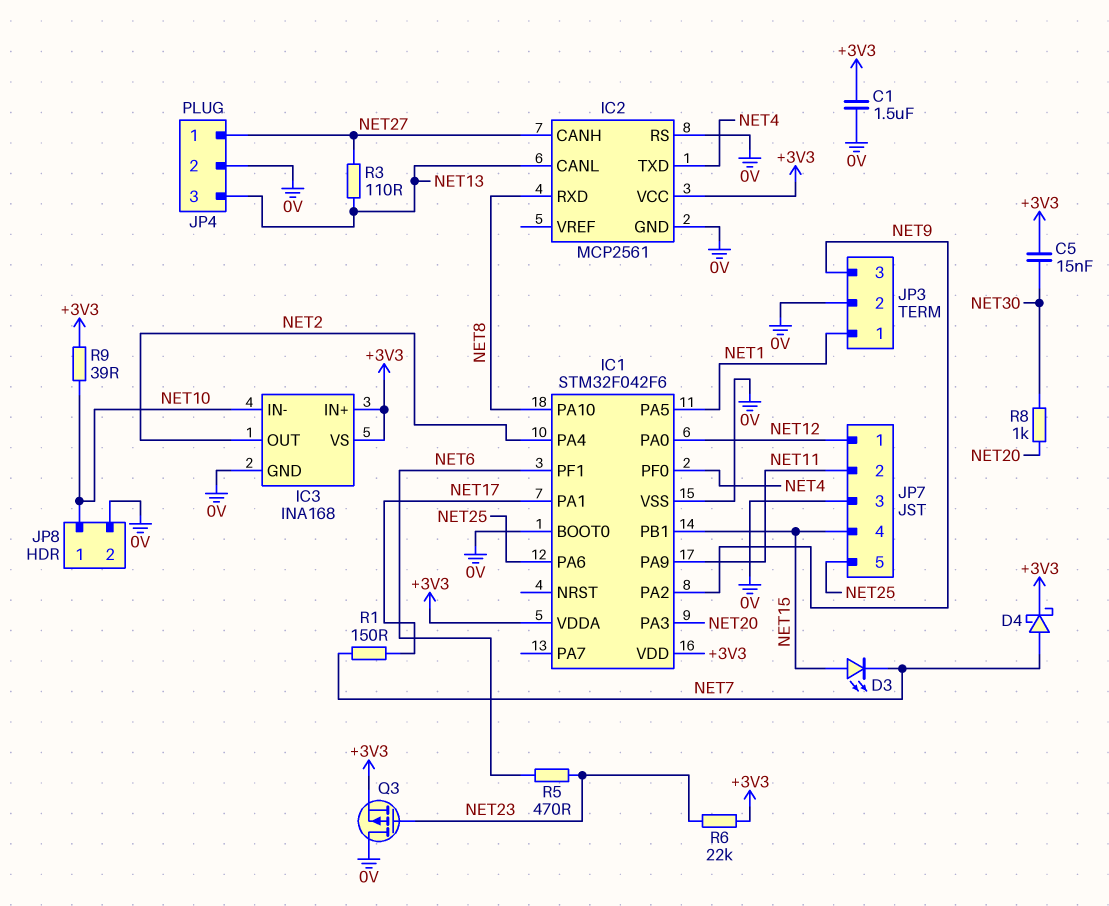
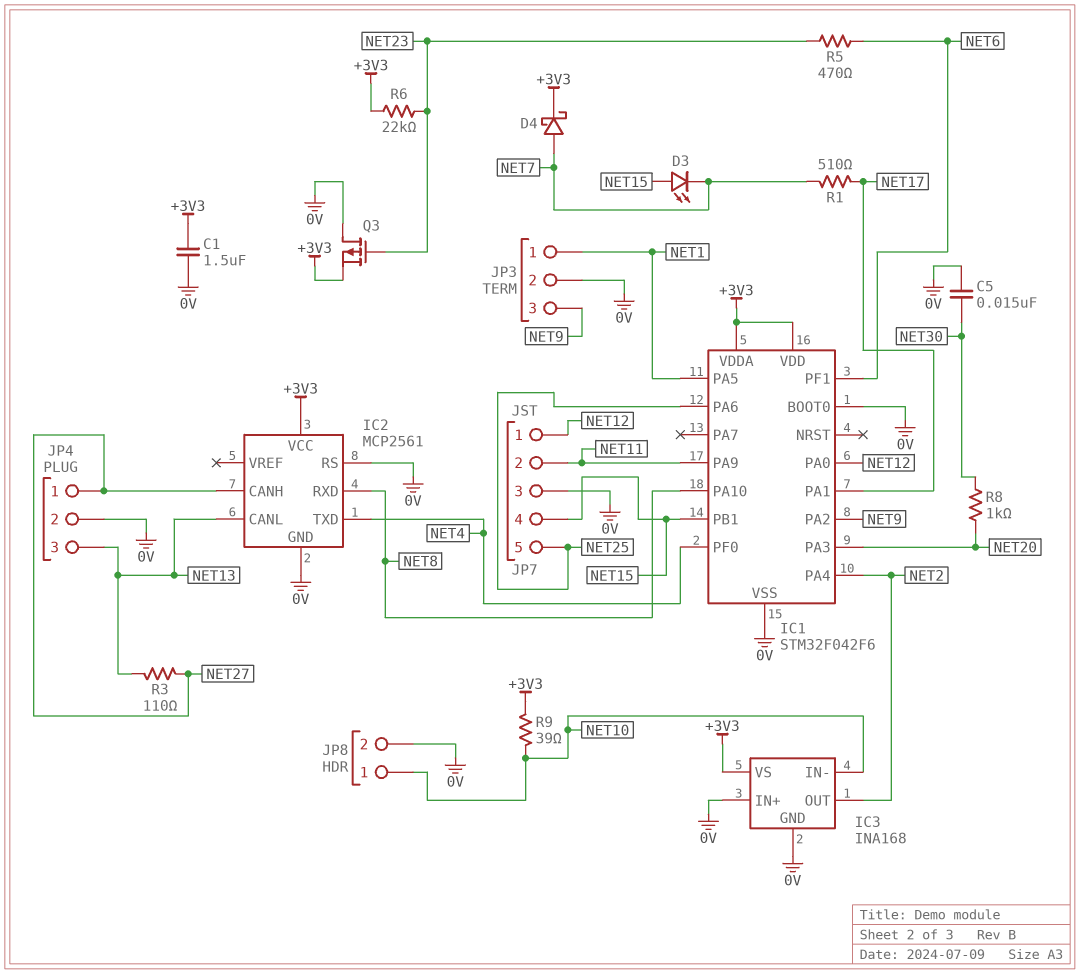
C5: 15nF (+3V3, NET30) -> 15nF (0V, NET30)
IC3 pin IN+: +3V3 -> 0V
R1: 150 (NET7, NET17) -> 510 (NET7, NET17)

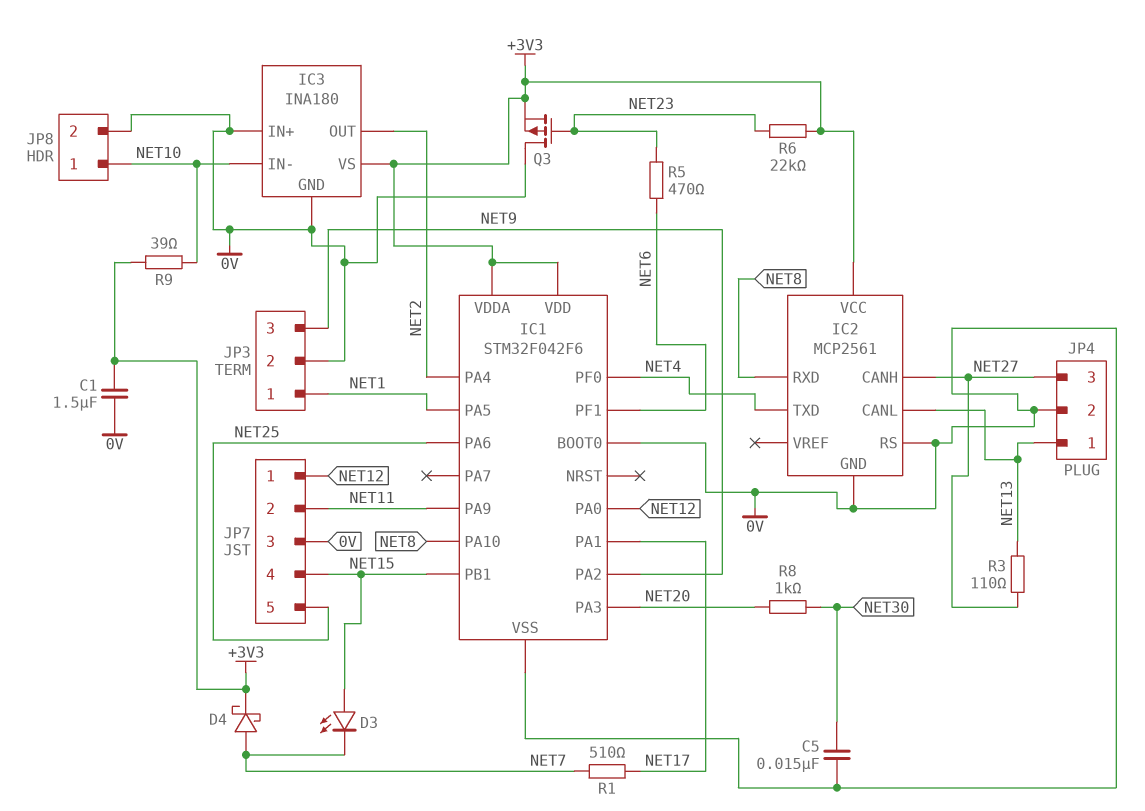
IC3: INA168 -> INA180
JP4 pin 1: NET27 -> NET13
JP4 pin 3: NET13 -> NET27

